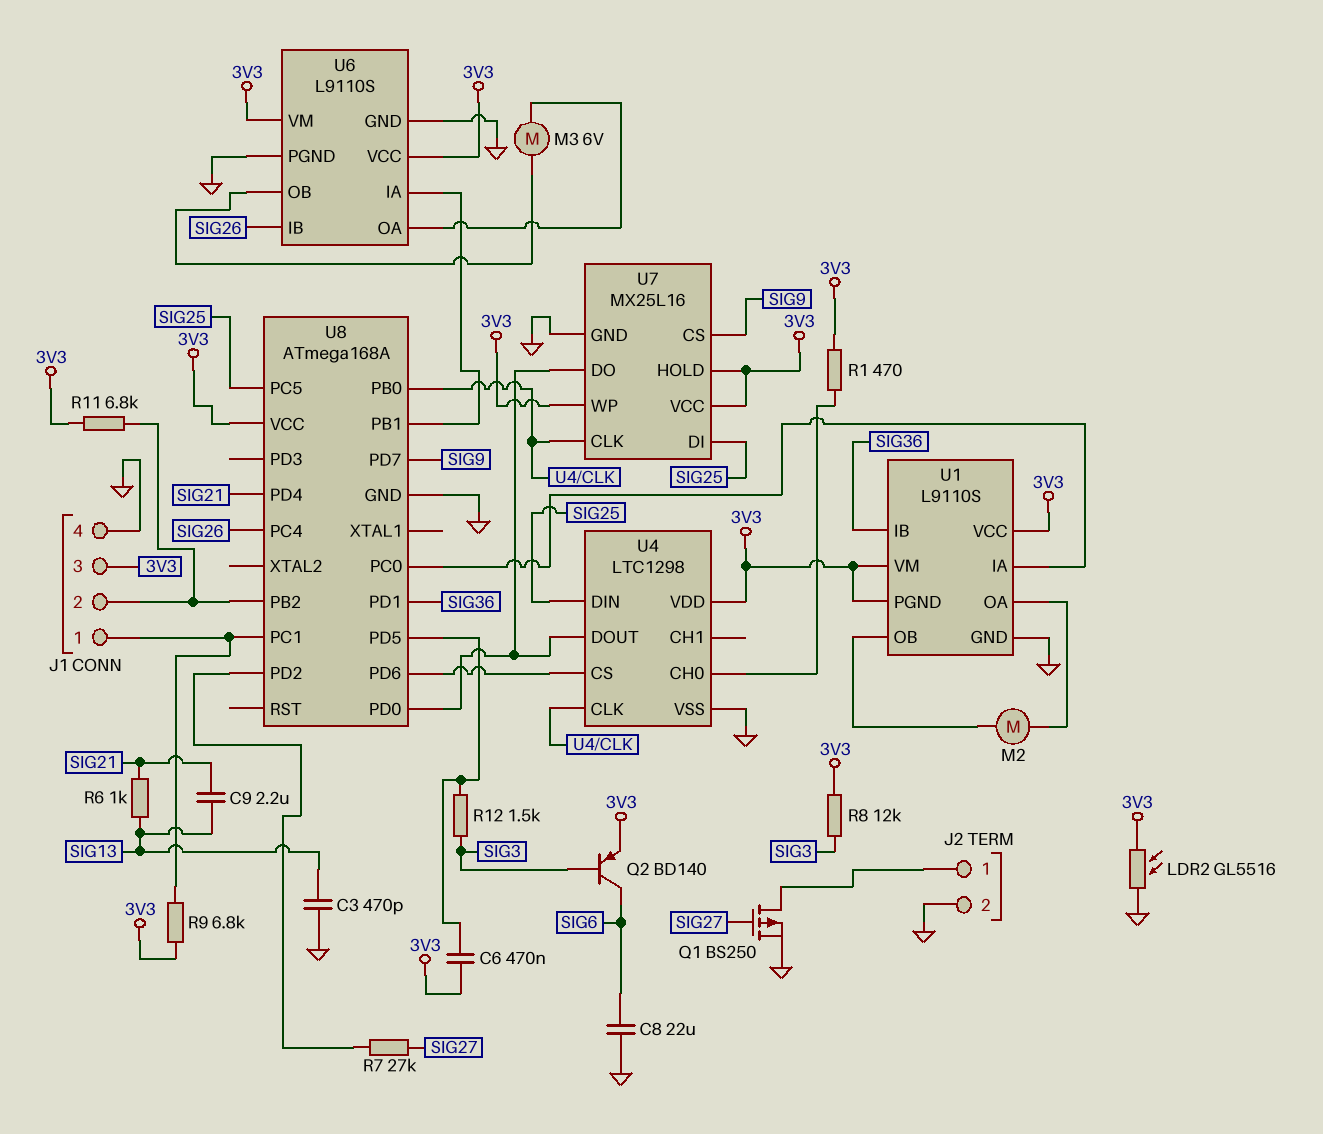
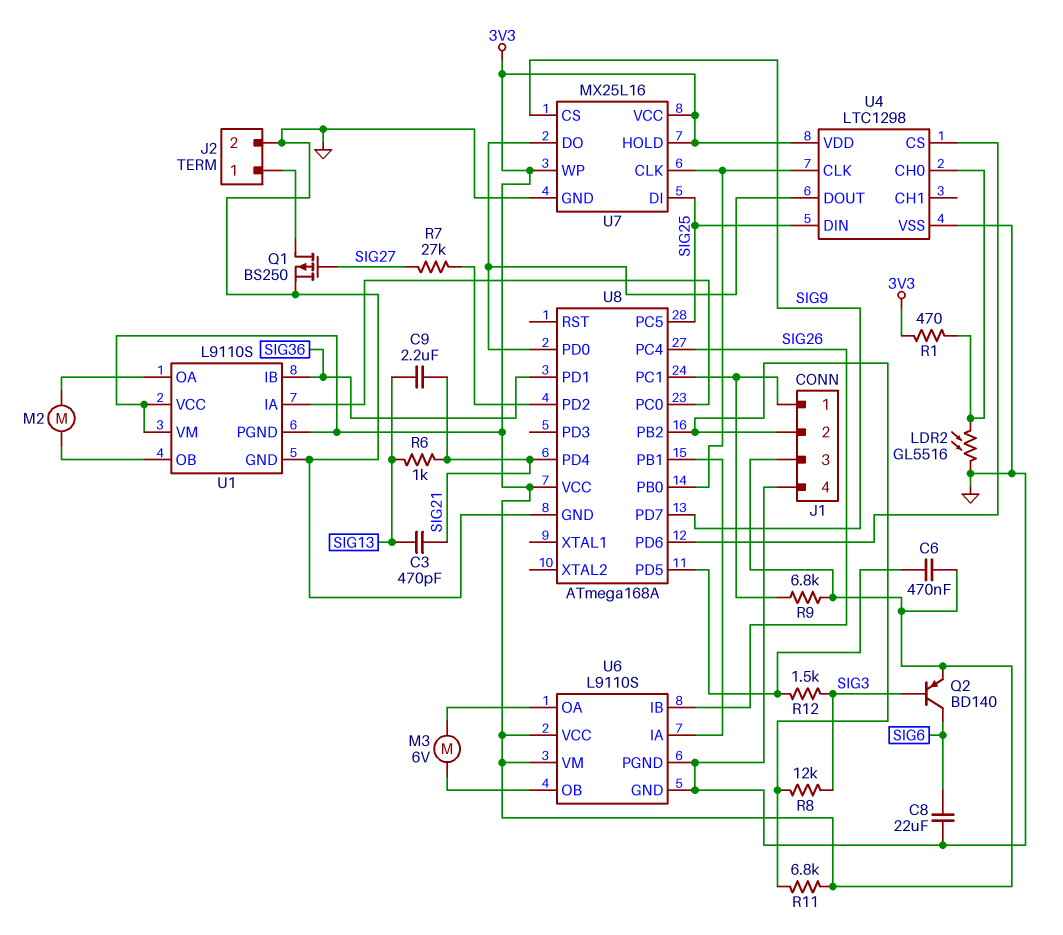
C3: 470pF (GND, SIG13) -> 470pF (SIG13, SIG21)
LDR2: GL5516 (3V3, GND) -> GL5516 (GND, U4/CH0)
R8: 12k (3V3, SIG3) -> 12k (J1/2, SIG3)

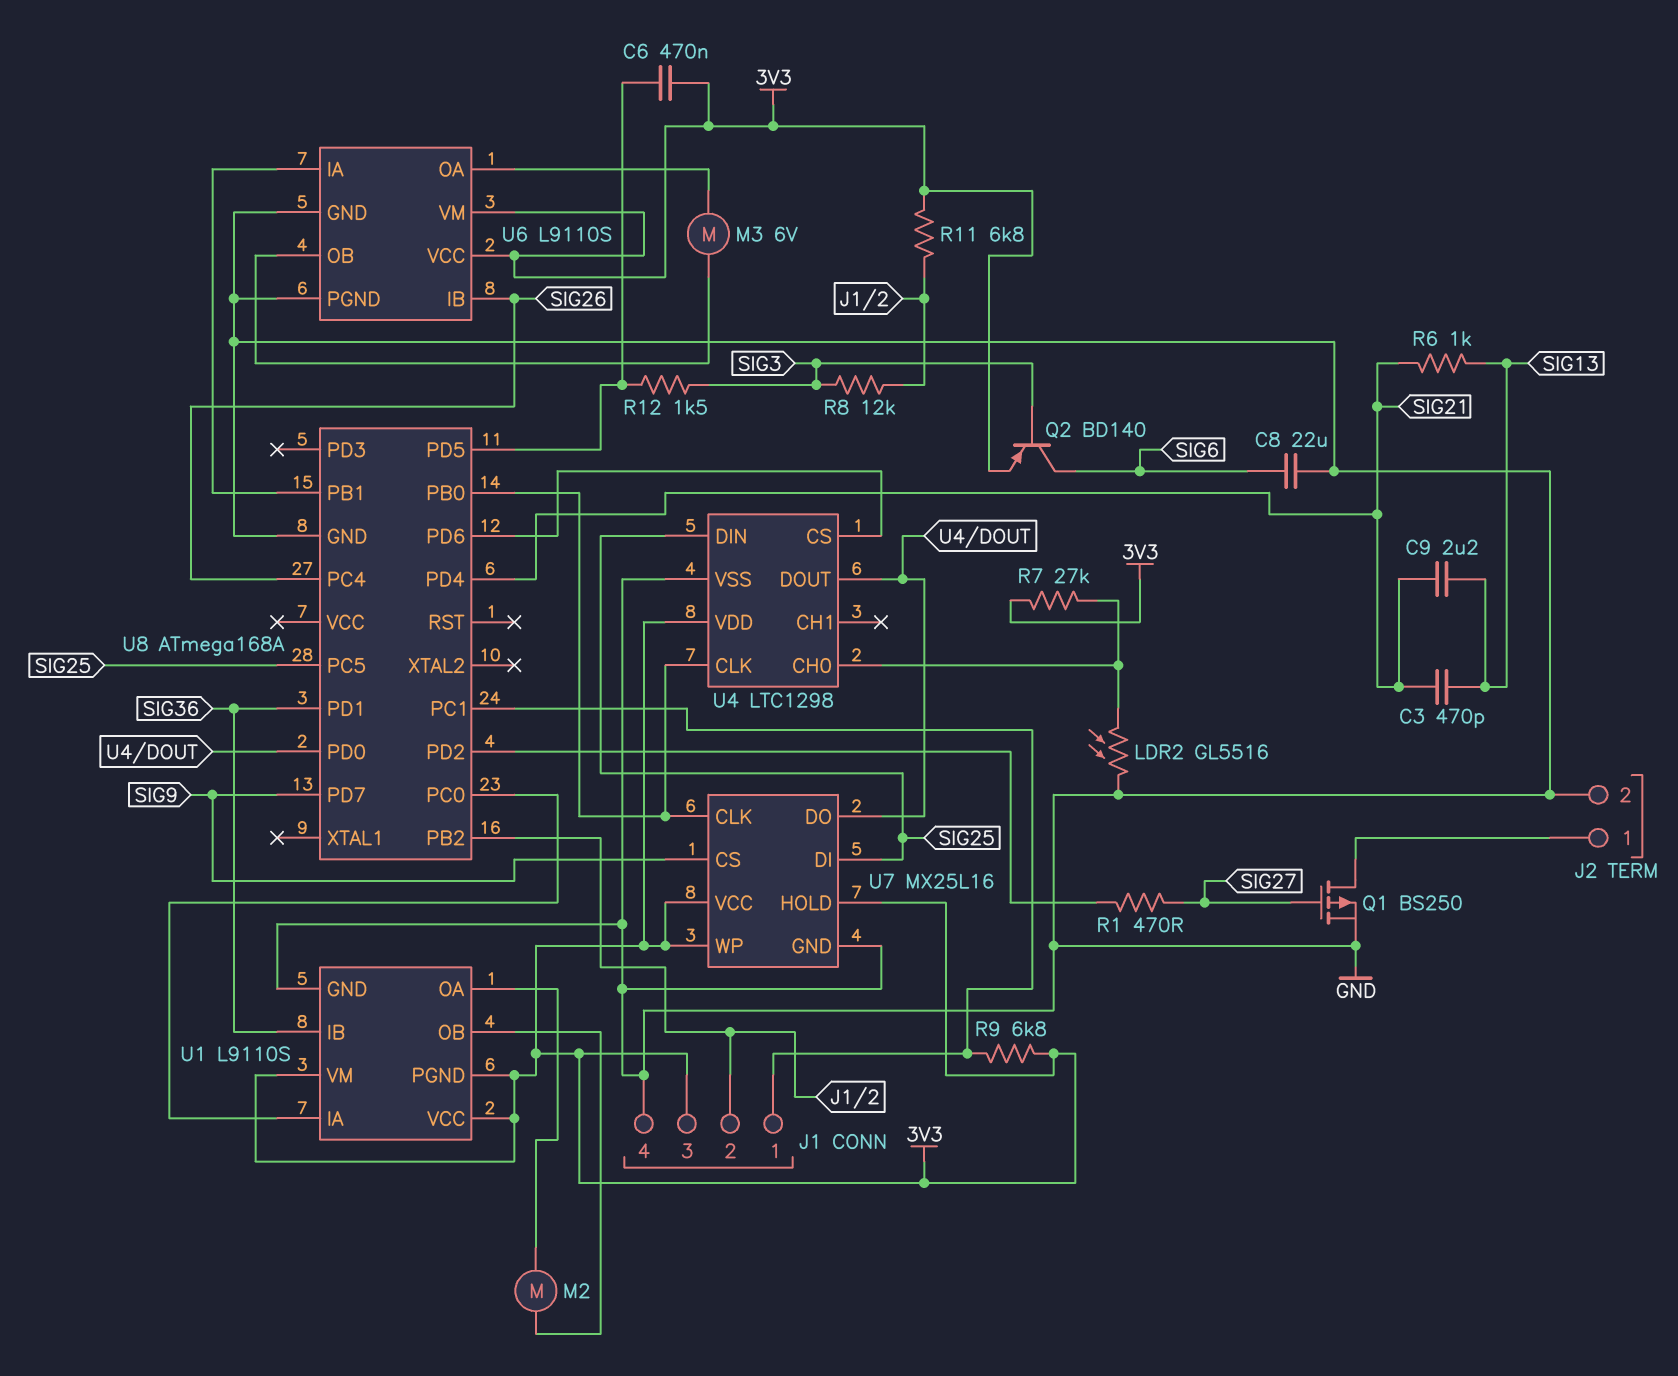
R1: 470 (3V3, U4/CH0) -> 470 (SIG27, U8/PD2)
R7: 27k (SIG27, U8/PD2) -> 27k (3V3, U4/CH0)
U8 pin VCC: 3V3 -> none

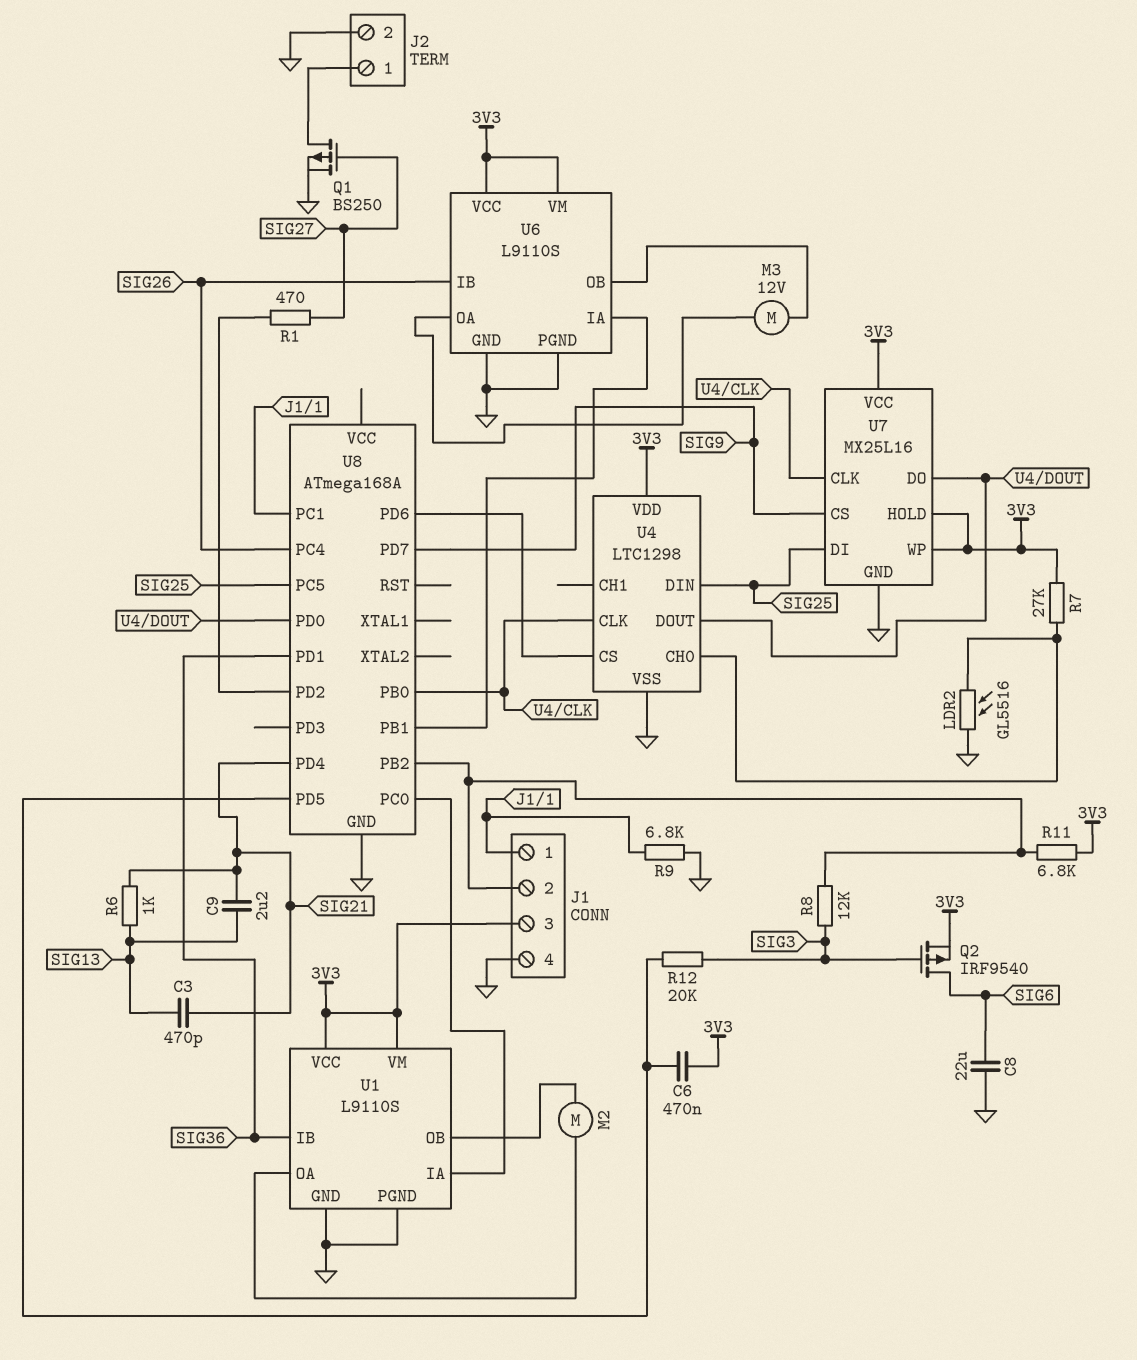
M3: motor 6V (U6/OA, U6/OB) -> motor 12V (U6/OA, U6/OB)
Q2: PNP BD140 (B SIG3, C SIG6, E 3V3) -> PMOS IRF9540 (G SIG3, D SIG6, S 3V3)
R9: 6.8k (3V3, J1/1) -> 6.8k (GND, J1/1)
R12: 1.5k (SIG3, U8/PD5) -> 20k (SIG3, U8/PD5)
U1 pin PGND: 3V3 -> GND

